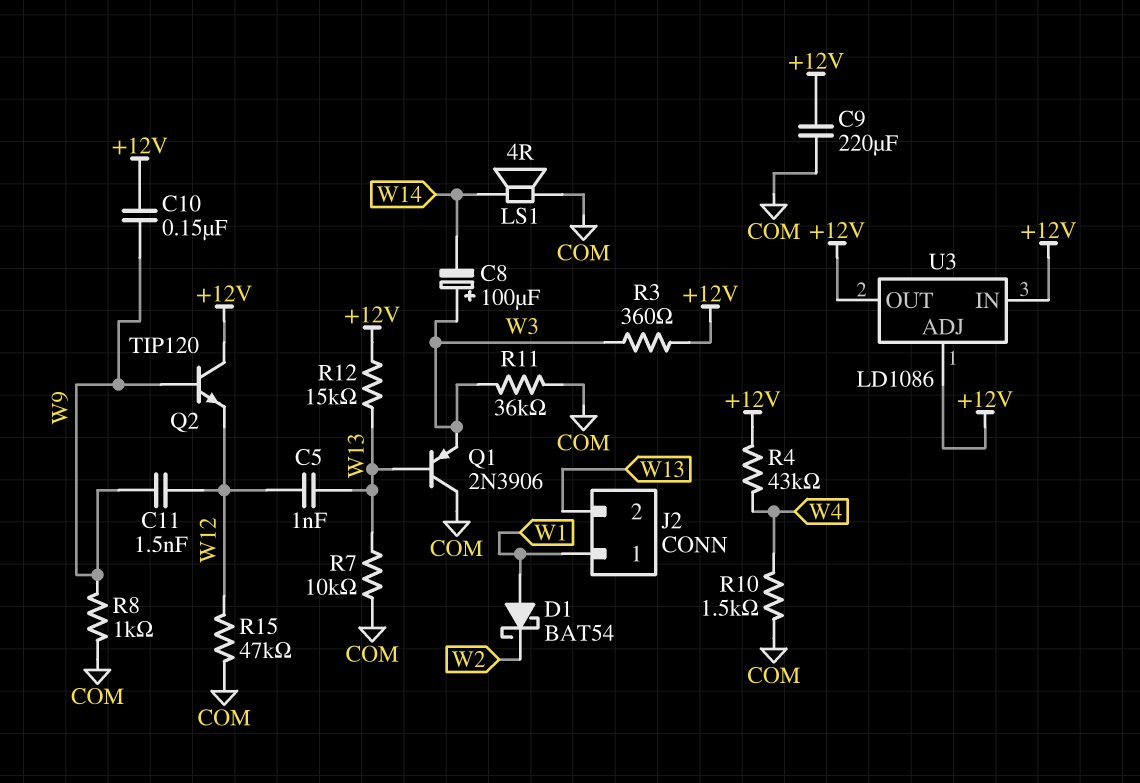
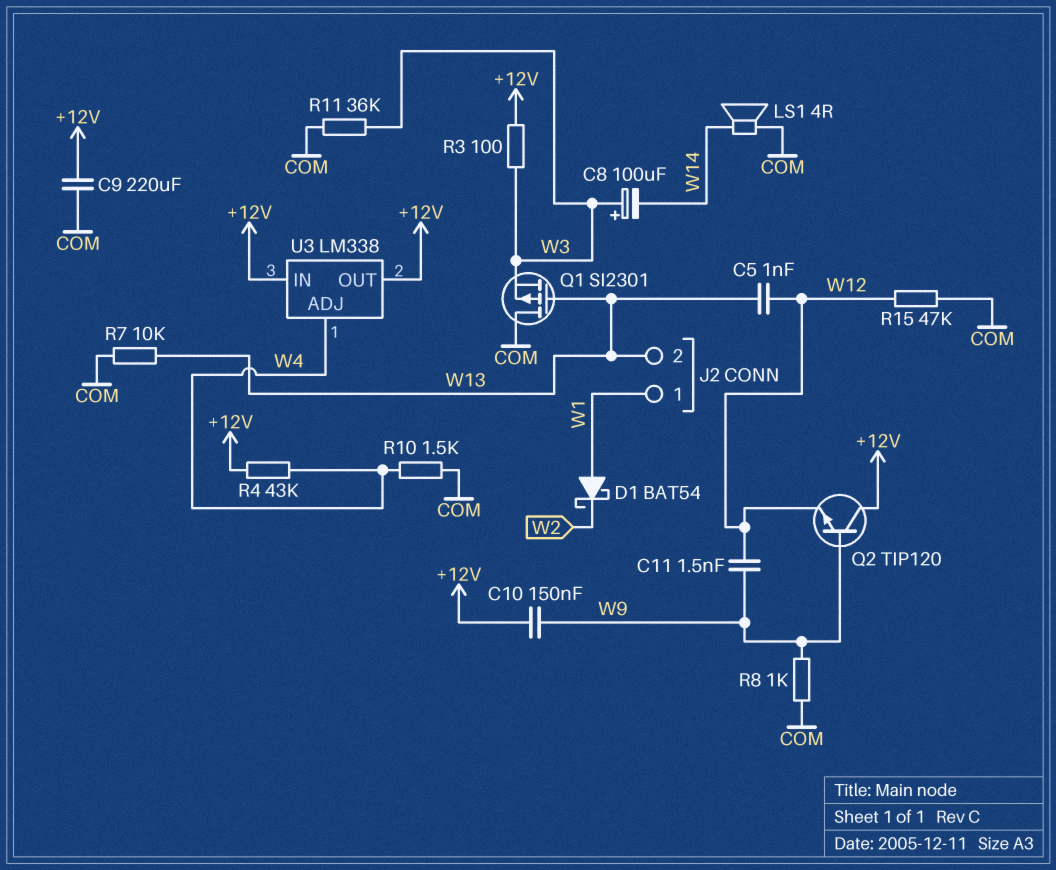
Q1: PNP 2N3906 (B W13, C COM, E W3) -> PMOS SI2301 (G W13, D COM, S W3)
R3: 360 (+12V, W3) -> 100 (+12V, W3)
R12: 15k (+12V, W13) -> none
U3: LD1086 -> LM338
U3 pin ADJ: +12V -> W4

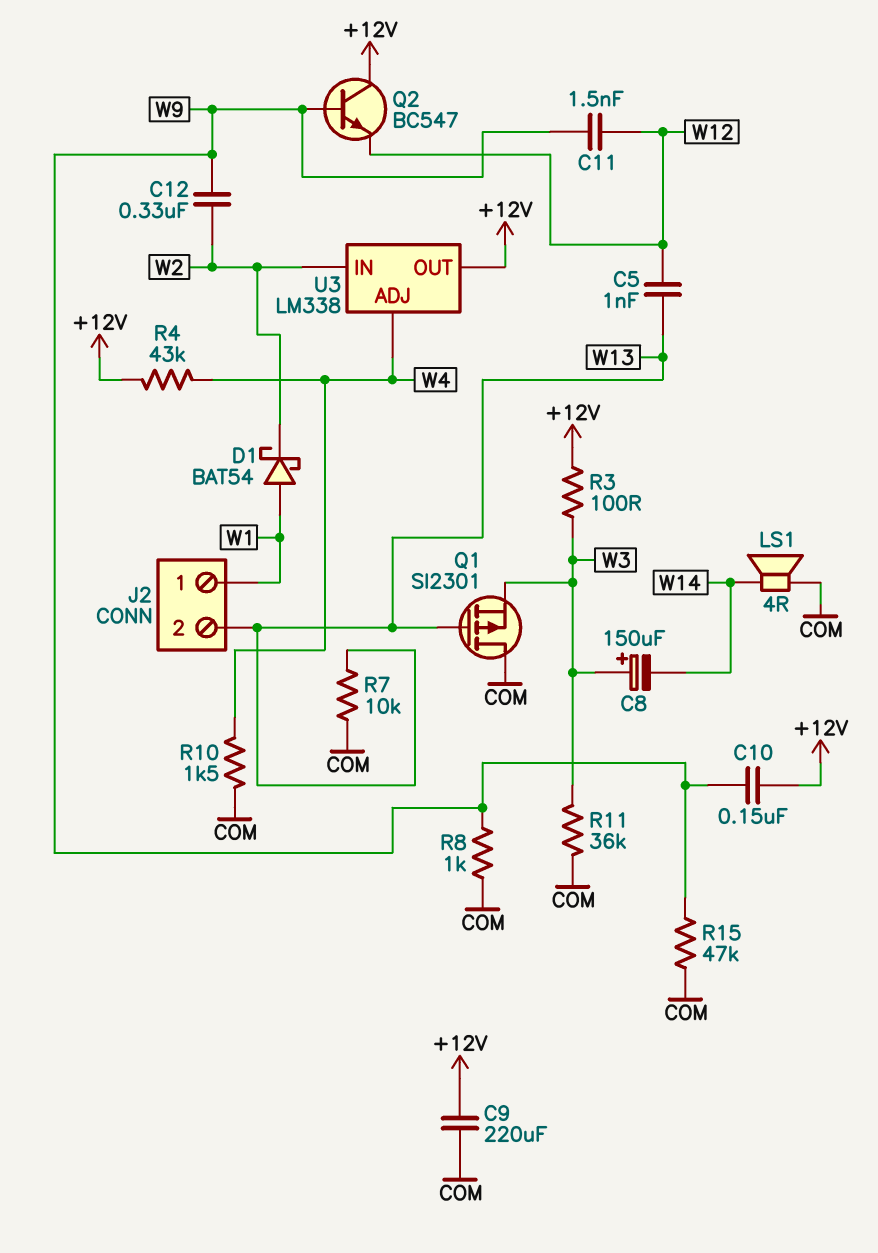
C8: 100uF (plus W3, minus W14) -> 150uF (plus W3, minus W14)
C12: none -> 330nF (W2, W9)
Q2: NPN TIP120 (B W9, C +12V, E W12) -> NPN BC547 (B W9, C +12V, E W12)
R15: 47k (COM, W12) -> 47k (COM, W9)
U3 pin IN: +12V -> W2

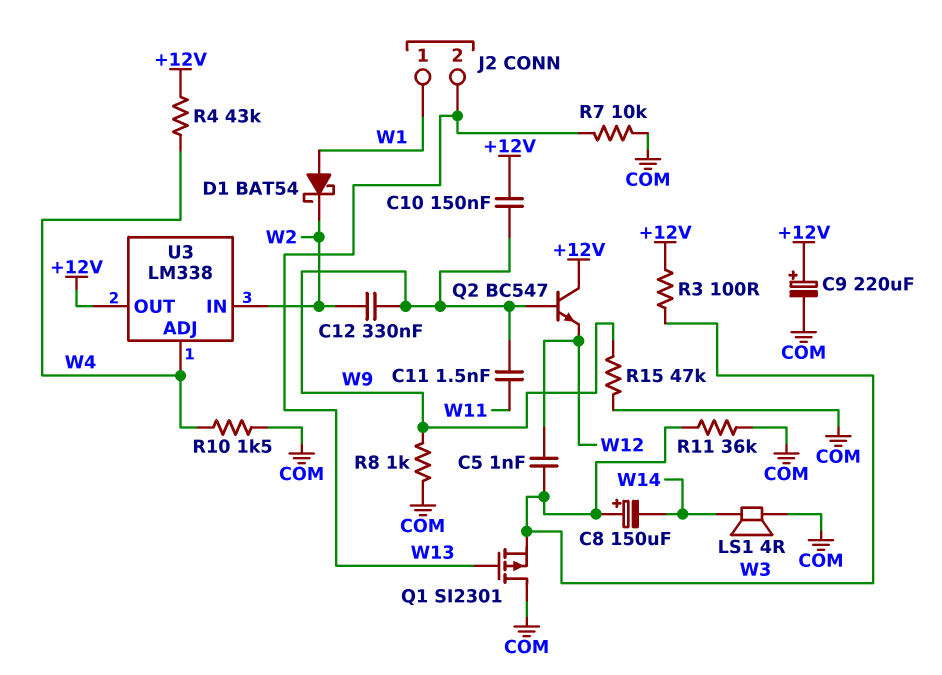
C5: 1nF (W12, W13) -> 1nF (W3, W12)
C9: 220uF (+12V, COM) -> 220uF (plus +12V, minus COM)
C11: 1.5nF (W9, W12) -> 1.5nF (W9, W11)

